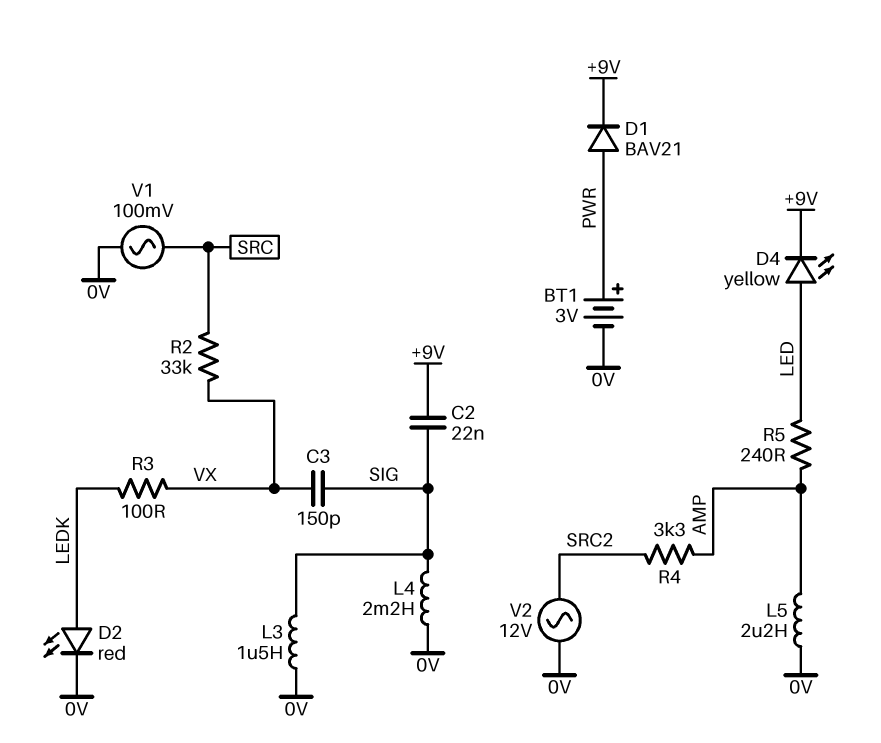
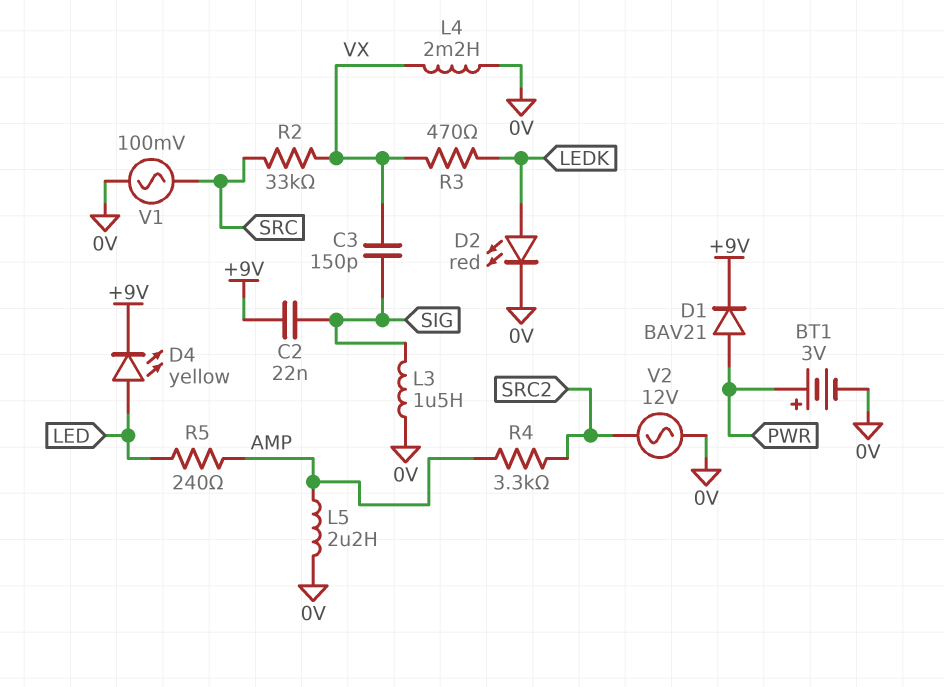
L4: 2.2mH (0V, SIG) -> 2.2mH (0V, VX)
R3: 100 (LEDK, VX) -> 470 (LEDK, VX)

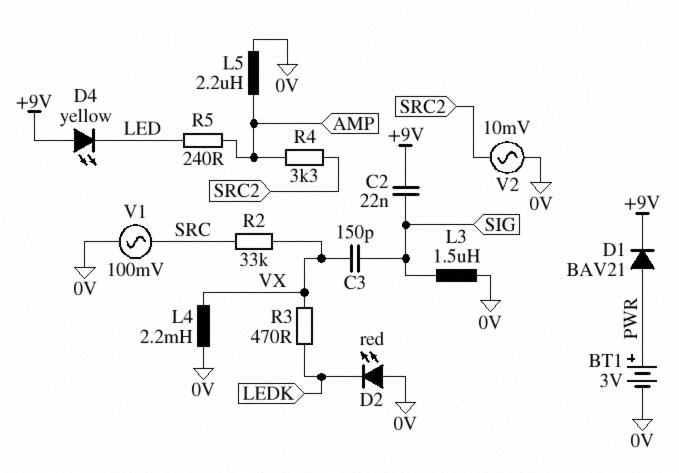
D2: LED red (A LEDK, K 0V) -> LED red (A 0V, K LEDK)
D4: LED yellow (A LED, K +9V) -> LED yellow (A +9V, K LED)
V2: AC 12V (0V, SRC2) -> AC 10mV (0V, SRC2)

